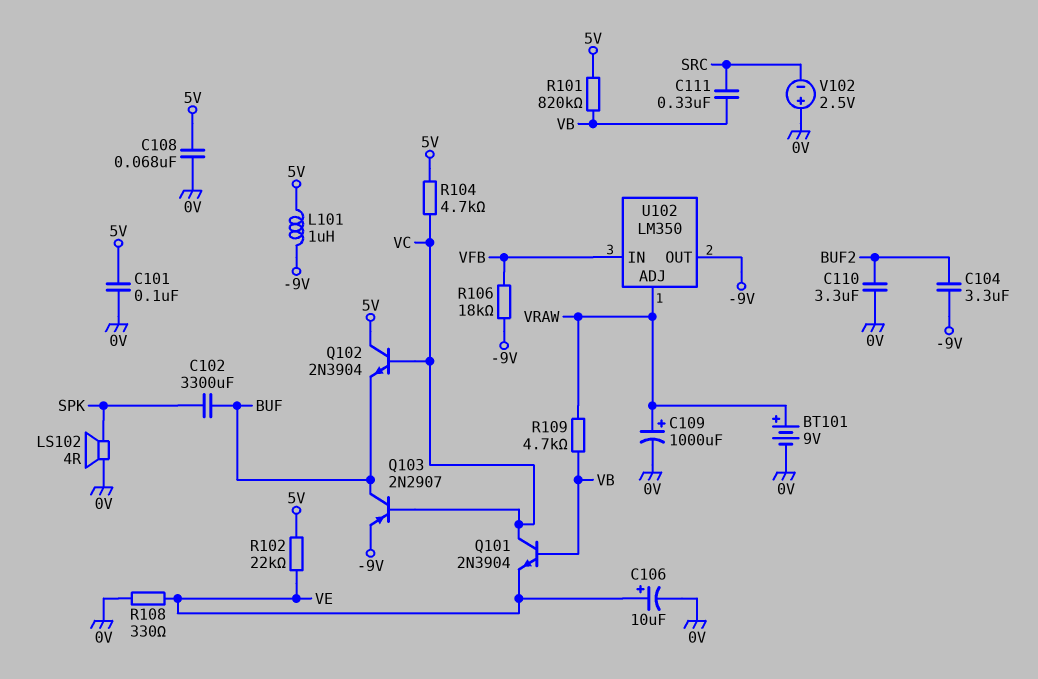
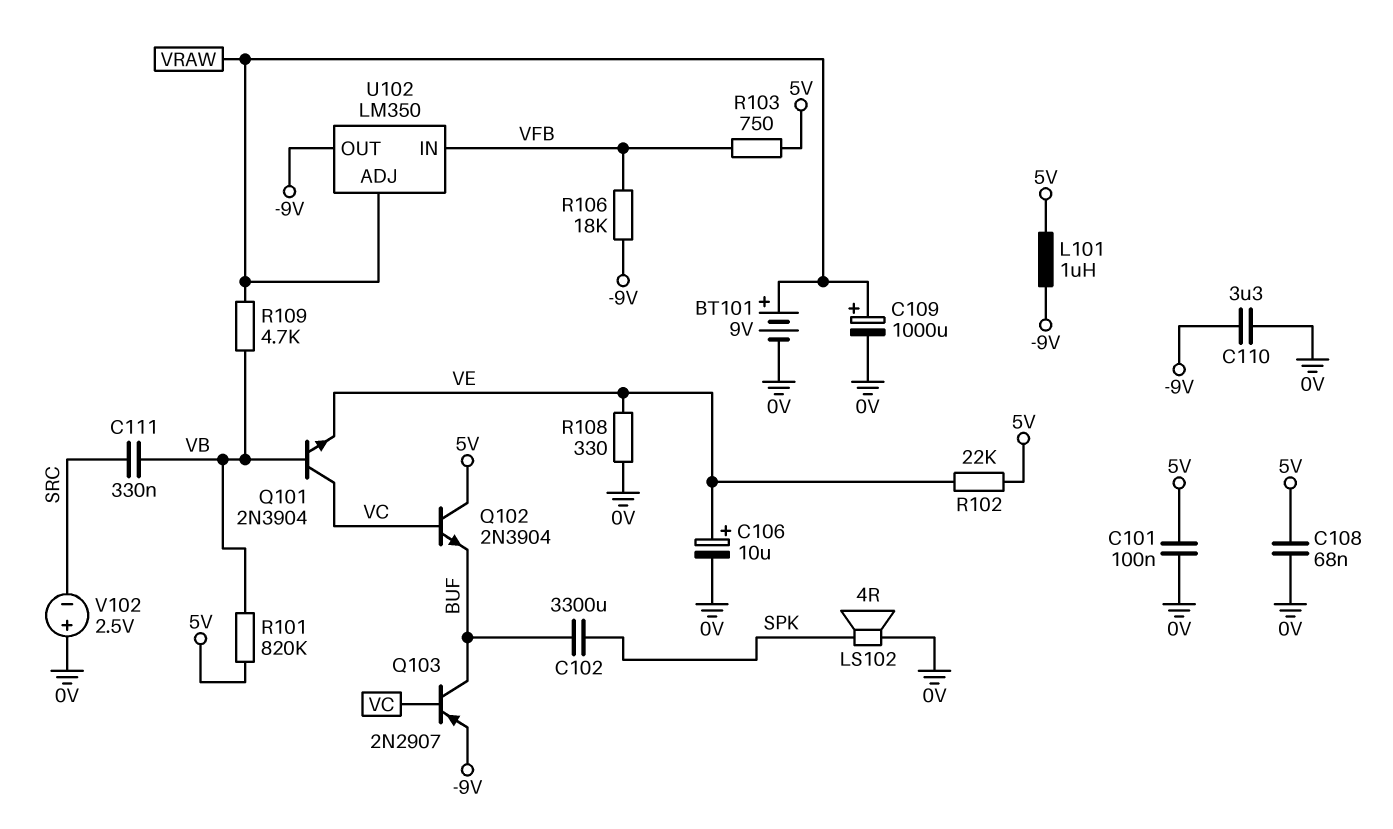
C104: 3.3uF (-9V, BUF2) -> none
C110: 3.3uF (0V, BUF2) -> 3.3uF (-9V, 0V)
R103: none -> 750 (5V, VFB)
R104: 4.7k (5V, VC) -> none

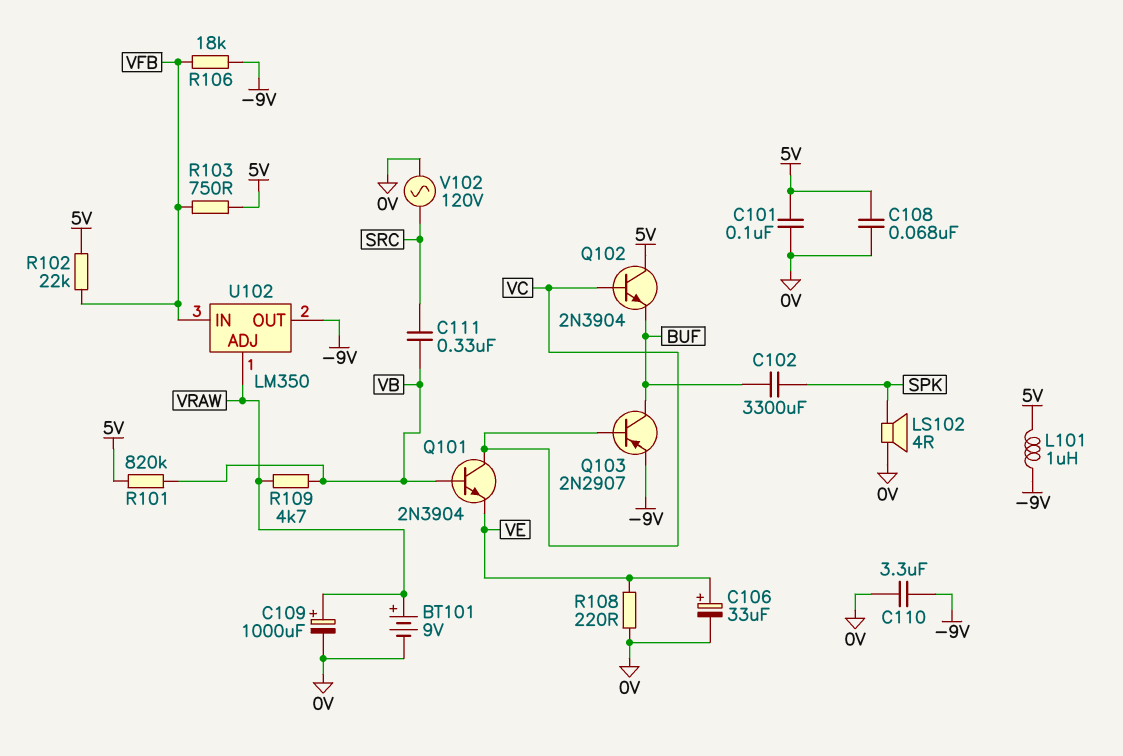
C106: 10uF (plus VE, minus 0V) -> 33uF (plus VE, minus 0V)
R102: 22k (5V, VE) -> 22k (5V, VFB)
R108: 330 (0V, VE) -> 220 (0V, VE)
V102: 2.5V (plus 0V, minus SRC) -> AC 120V (0V, SRC)

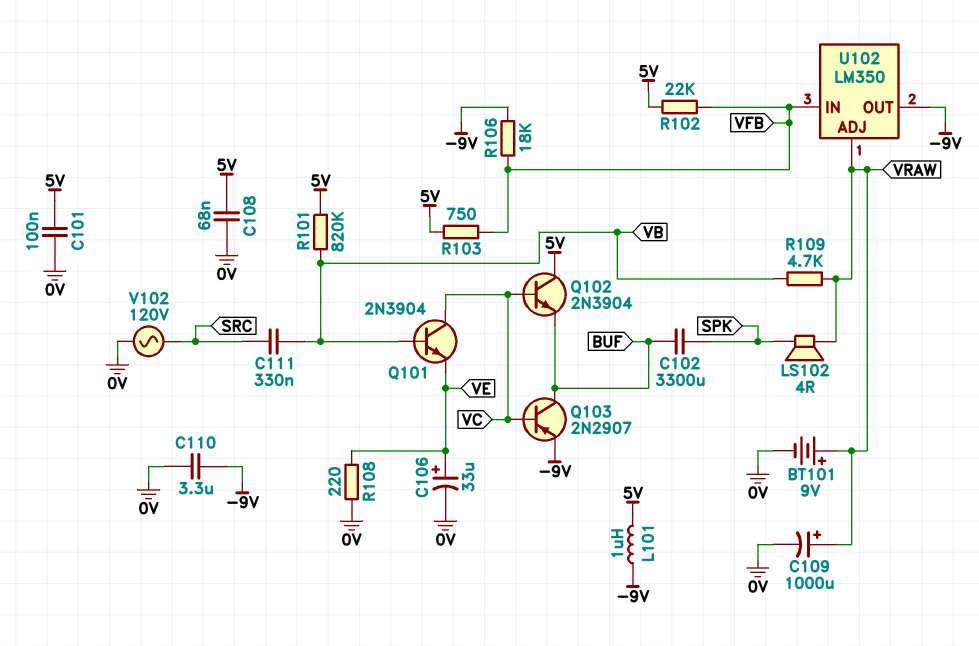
LS102: speaker 4R (0V, SPK) -> speaker 4R (SPK, VRAW)

